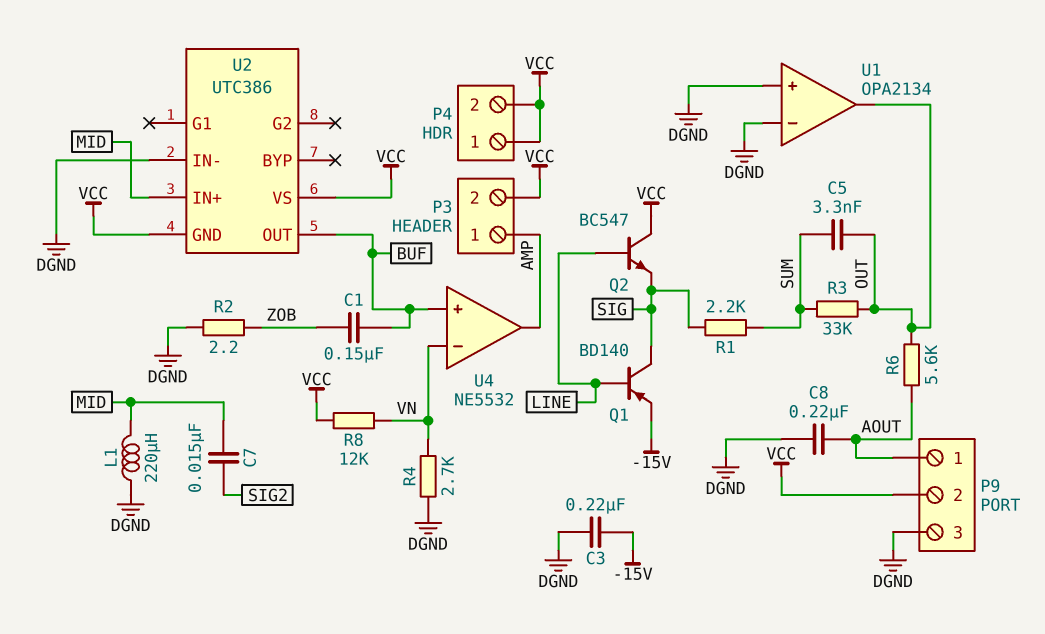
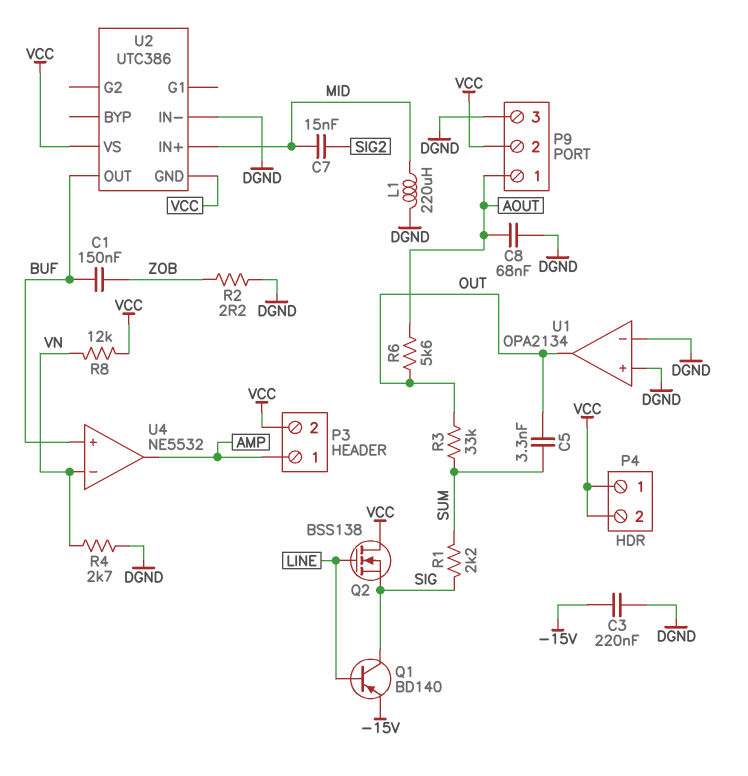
C8: 220nF (AOUT, DGND) -> 68nF (AOUT, DGND)
Q2: NPN BC547 (B LINE, C VCC, E SIG) -> NMOS BSS138 (G LINE, D VCC, S SIG)

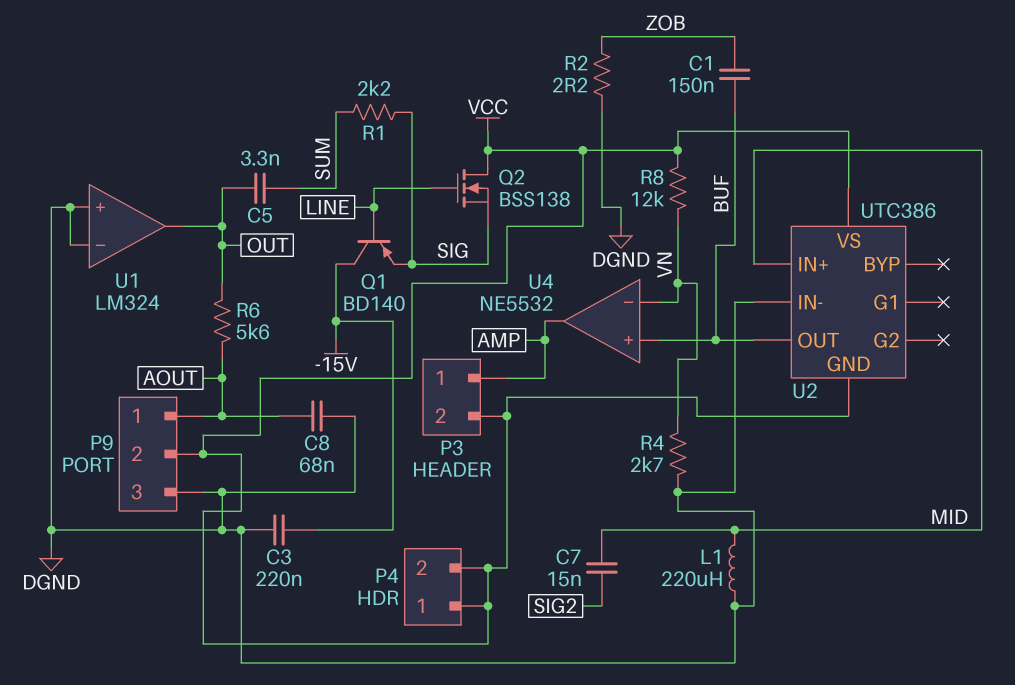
Q1: PNP BD140 (B LINE, C SIG, E -15V) -> PNP BD140 (B LINE, C -15V, E SIG)
R3: 33k (OUT, SUM) -> none
U1: OPA2134 -> LM324

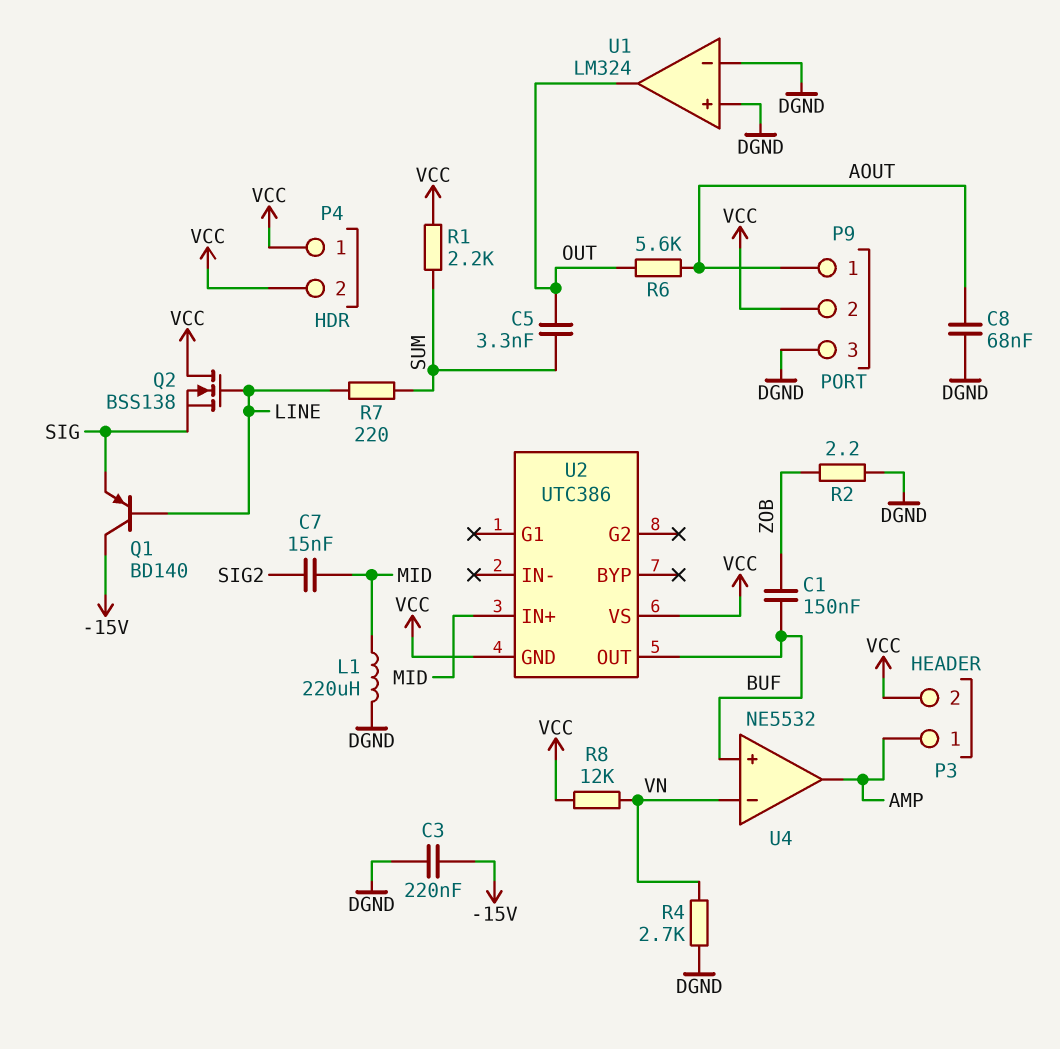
R1: 2.2k (SIG, SUM) -> 2.2k (SUM, VCC)
R7: none -> 220 (LINE, SUM)
U2 pin IN-: DGND -> none

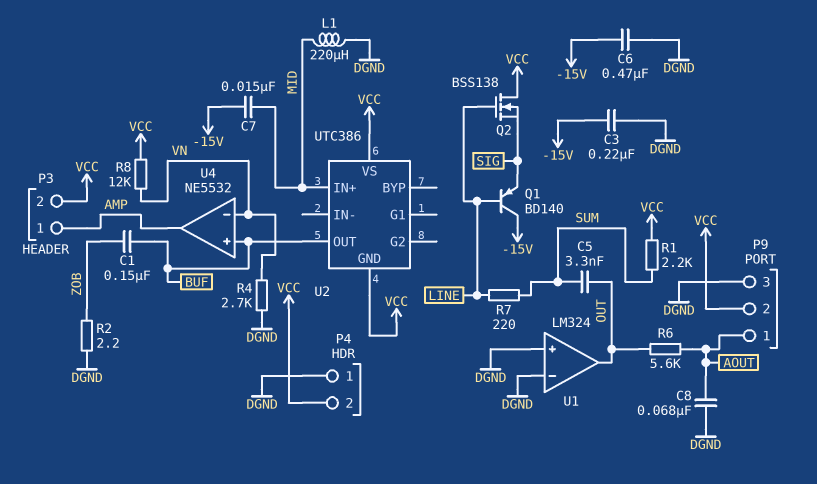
C6: none -> 470nF (-15V, DGND)
C7: 15nF (MID, SIG2) -> 15nF (-15V, MID)
P4 pin 1: VCC -> DGND

